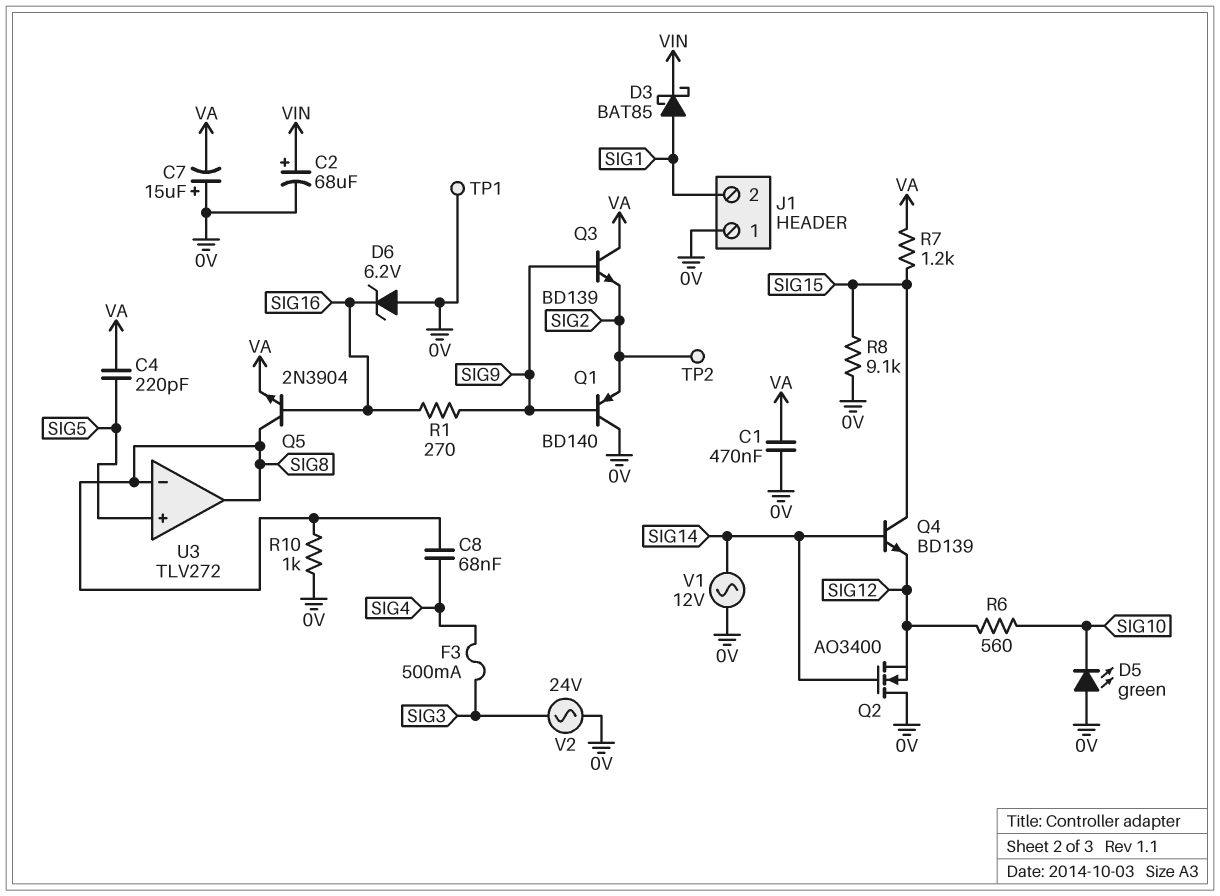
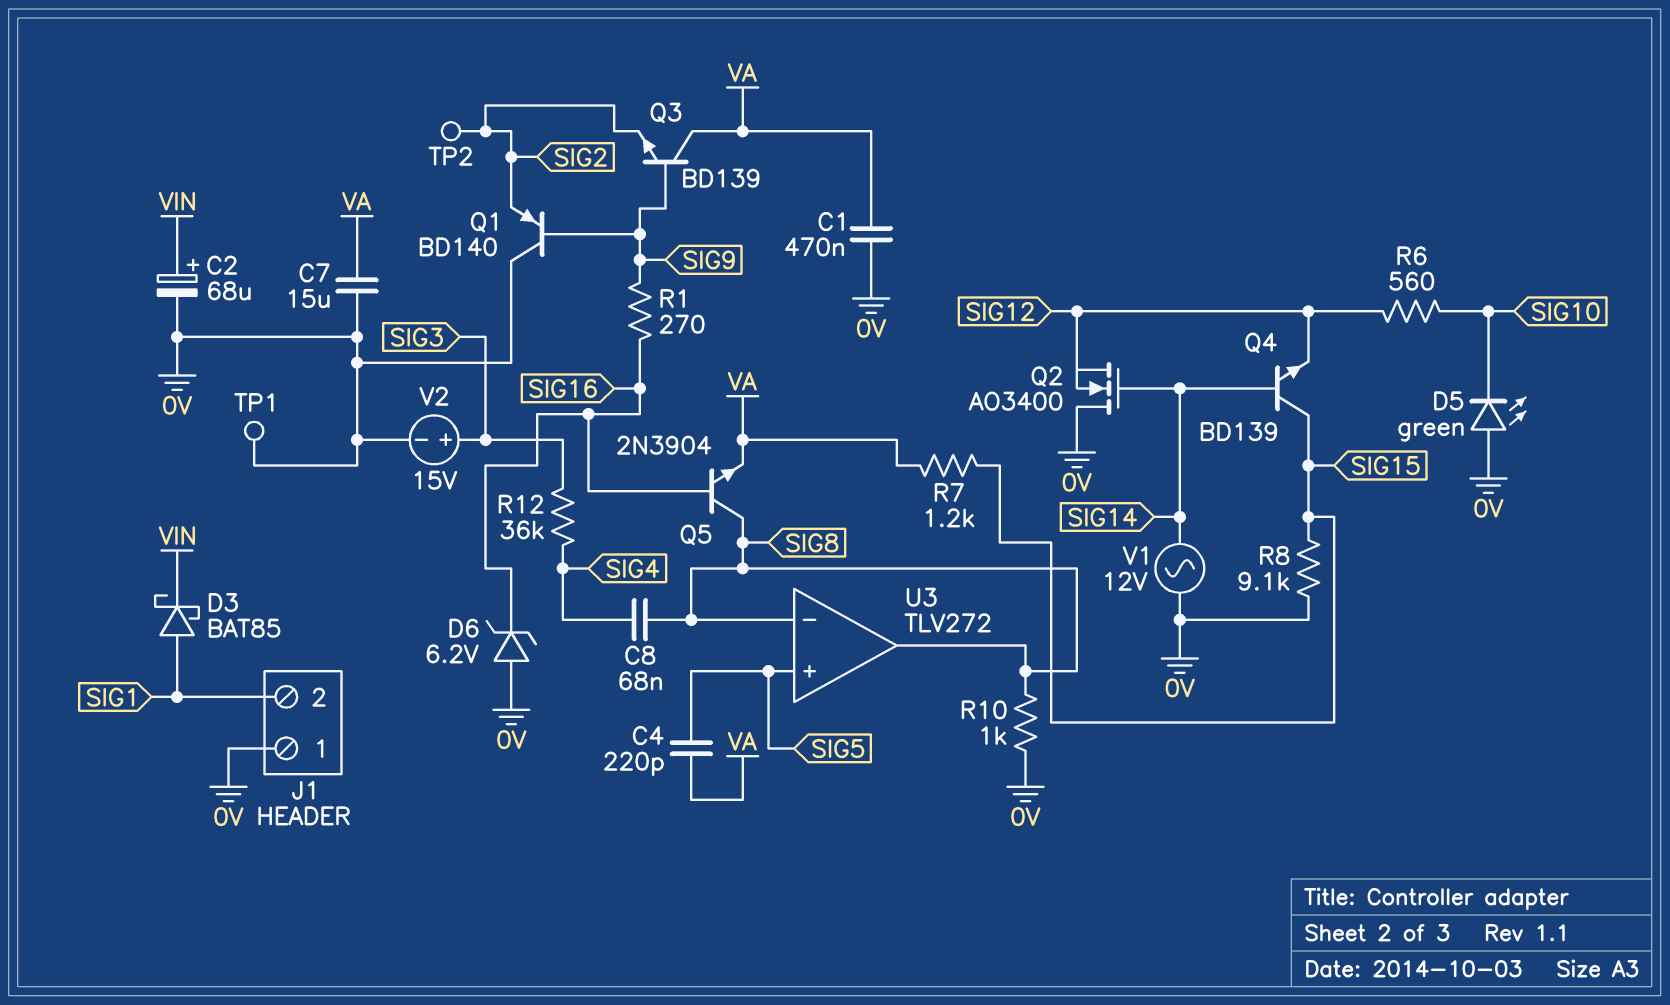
C7: 15uF (plus 0V, minus VA) -> 15uF (0V, VA)
F3: 500mA (SIG3, SIG4) -> none
R12: none -> 36k (SIG3, SIG4)
V2: AC 24V (0V, SIG3) -> 15V (plus SIG3, minus 0V)

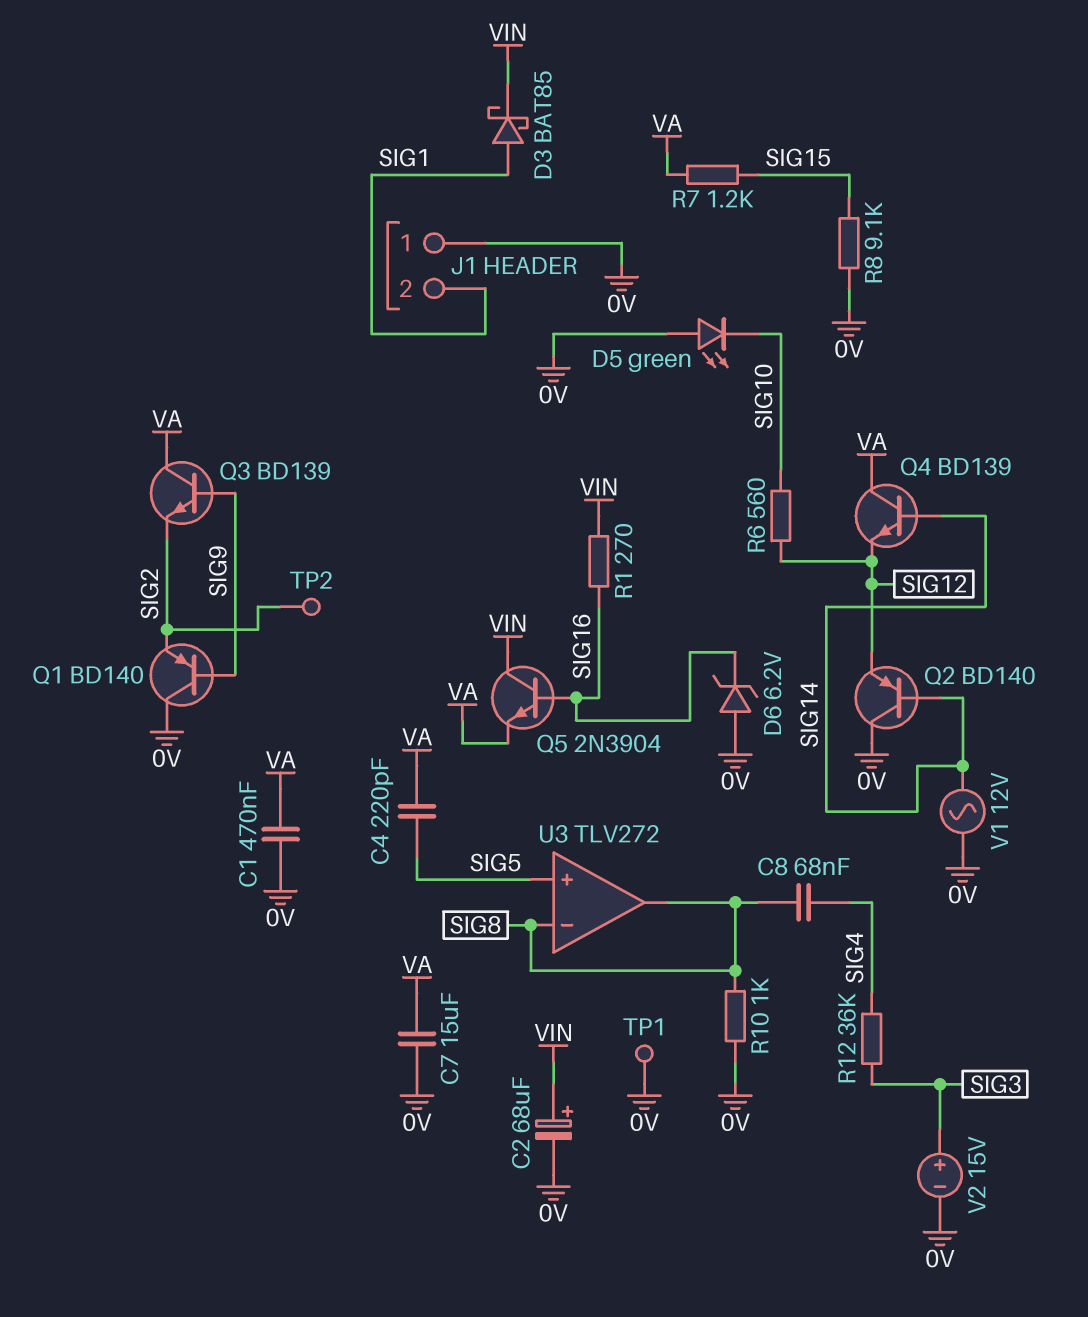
Q2: NMOS AO3400 (G SIG14, D 0V, S SIG12) -> PNP BD140 (B SIG14, C 0V, E SIG12)
Q4: NPN BD139 (B SIG14, C SIG15, E SIG12) -> NPN BD139 (B SIG14, C VA, E SIG12)
Q5: NPN 2N3904 (B SIG16, C SIG8, E VA) -> NPN 2N3904 (B SIG16, C VIN, E VA)
R1: 270 (SIG9, SIG16) -> 270 (SIG16, VIN)

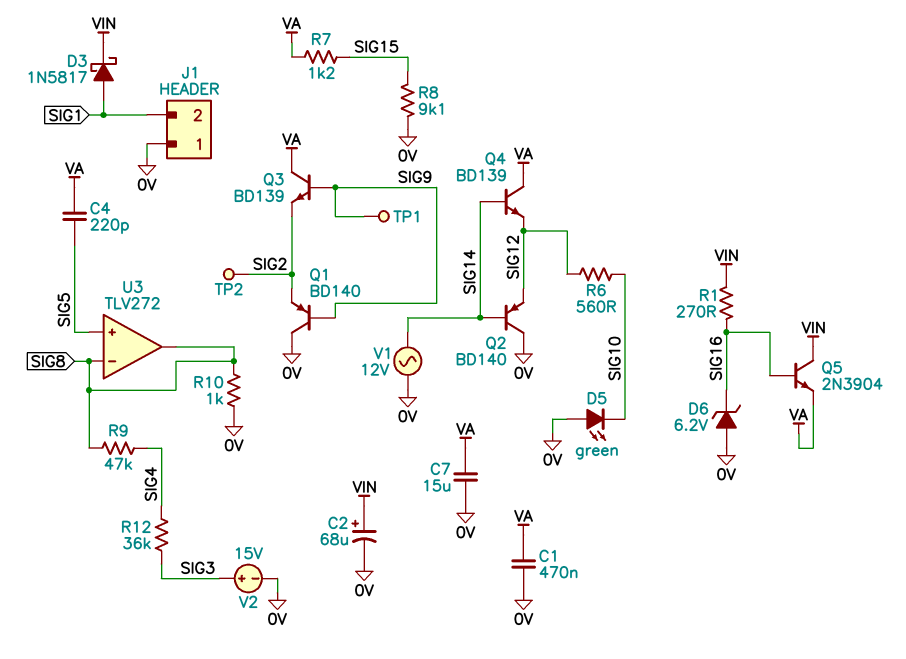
C8: 68nF (SIG4, SIG8) -> none
D3: schottky BAT85 (A SIG1, K VIN) -> schottky 1N5817 (A SIG1, K VIN)
R9: none -> 47k (SIG4, SIG8)
TP1: test point (0V) -> test point (SIG9)

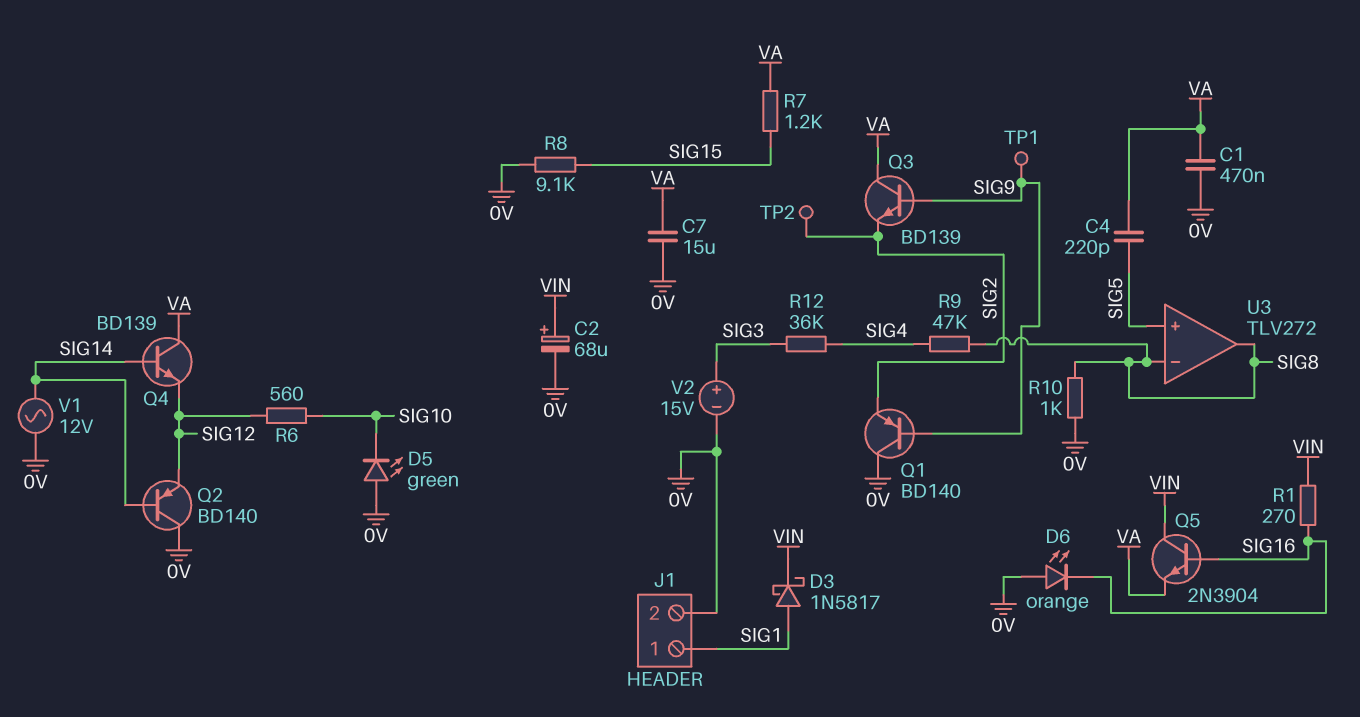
D6: zener 6.2V (A 0V, K SIG16) -> LED orange (A 0V, K SIG16)
J1 pin 1: 0V -> SIG1
J1 pin 2: SIG1 -> 0V

